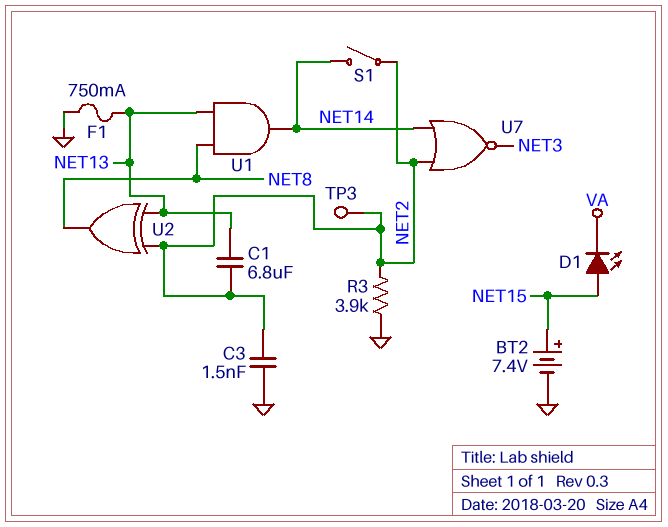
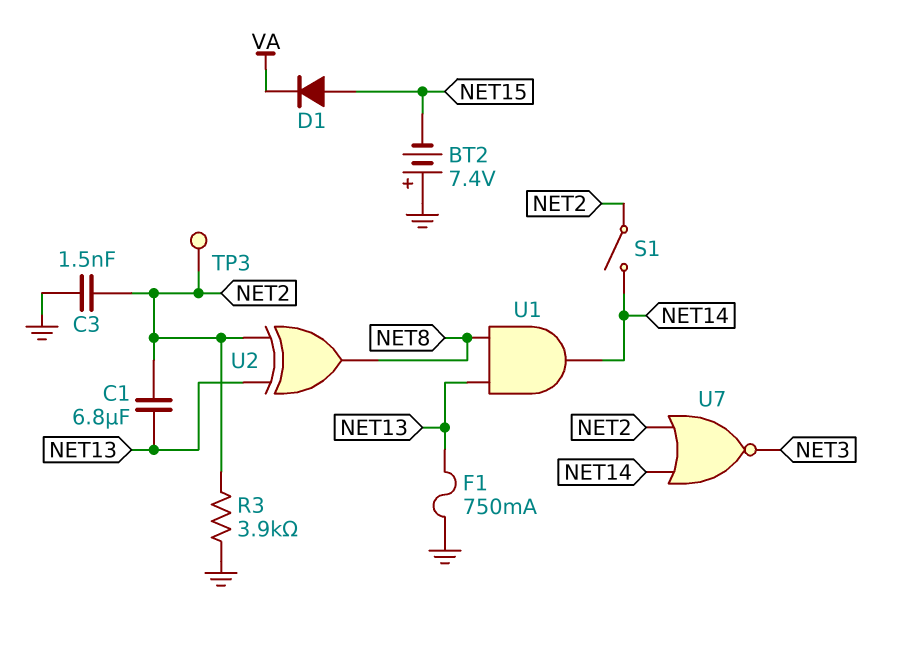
BT2: 7.4V (plus NET15, minus GND) -> 7.4V (plus GND, minus NET15)
D1: LED (A NET15, K VA) -> diode (A NET15, K VA)

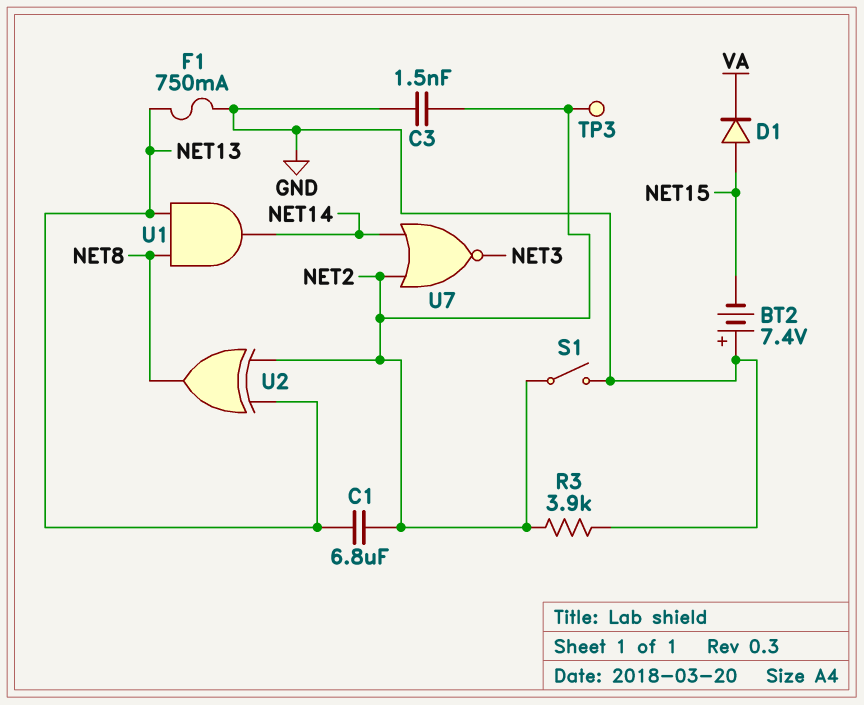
S1: switch (NET2, NET14) -> switch (GND, NET2)

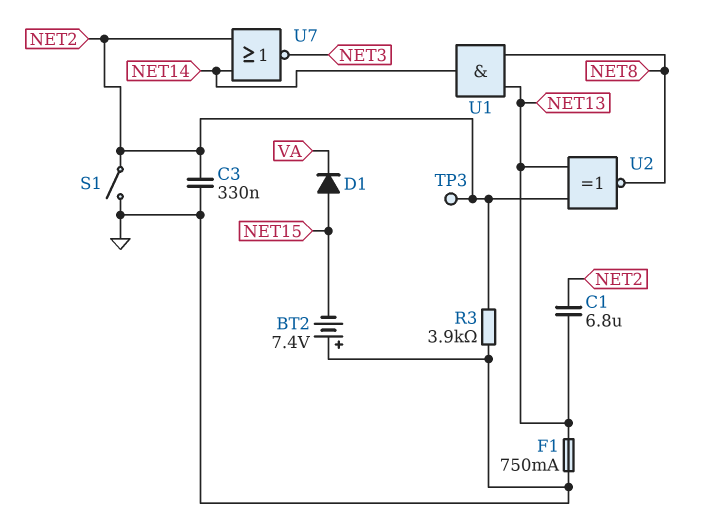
C3: 1.5nF (GND, NET2) -> 330nF (GND, NET2)
U2: XOR (in NET2, in NET13, out NET8) -> XNOR (in NET2, in NET13, out NET8)

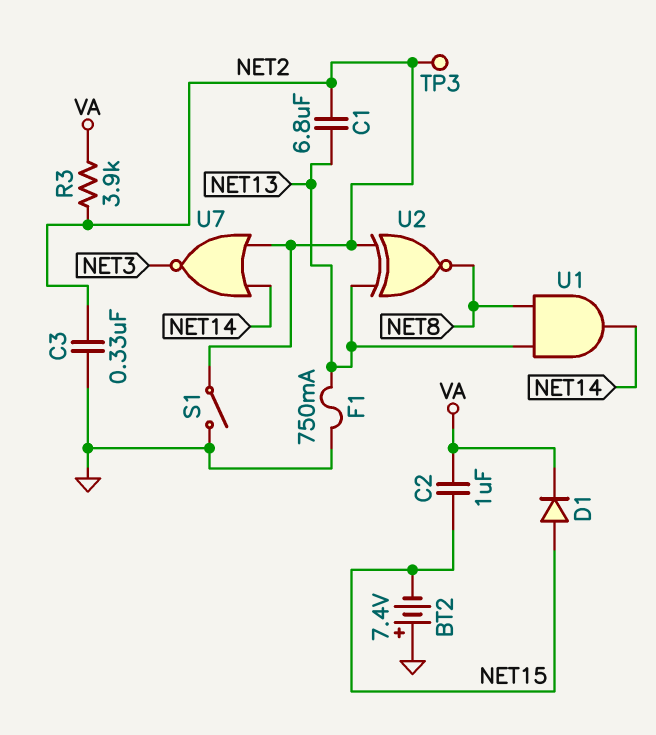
C2: none -> 1uF (NET15, VA)
R3: 3.9k (GND, NET2) -> 3.9k (NET2, VA)

